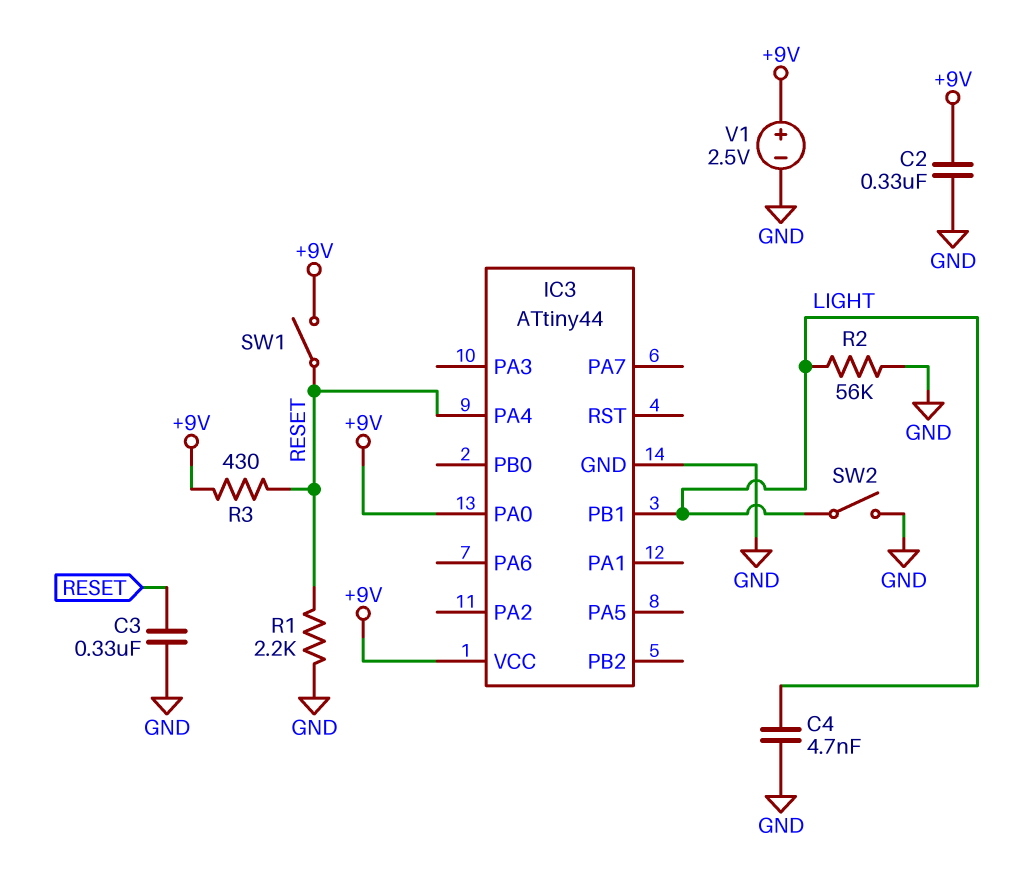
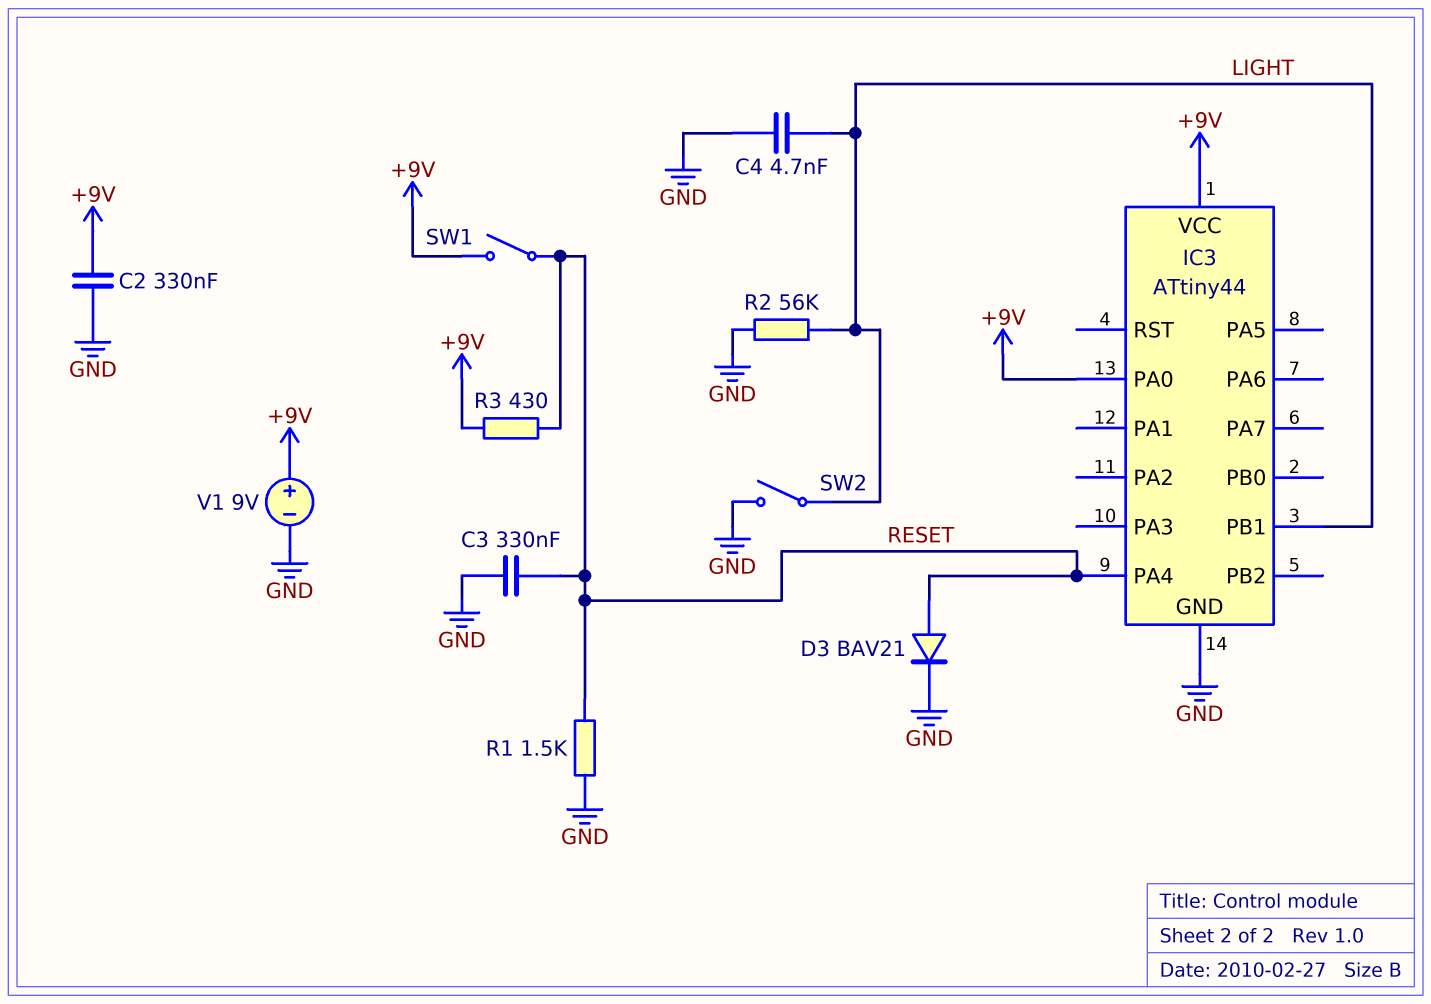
D3: none -> diode BAV21 (A RESET, K GND)
R1: 2.2k (GND, RESET) -> 1.5k (GND, RESET)
V1: 2.5V (plus +9V, minus GND) -> 9V (plus +9V, minus GND)

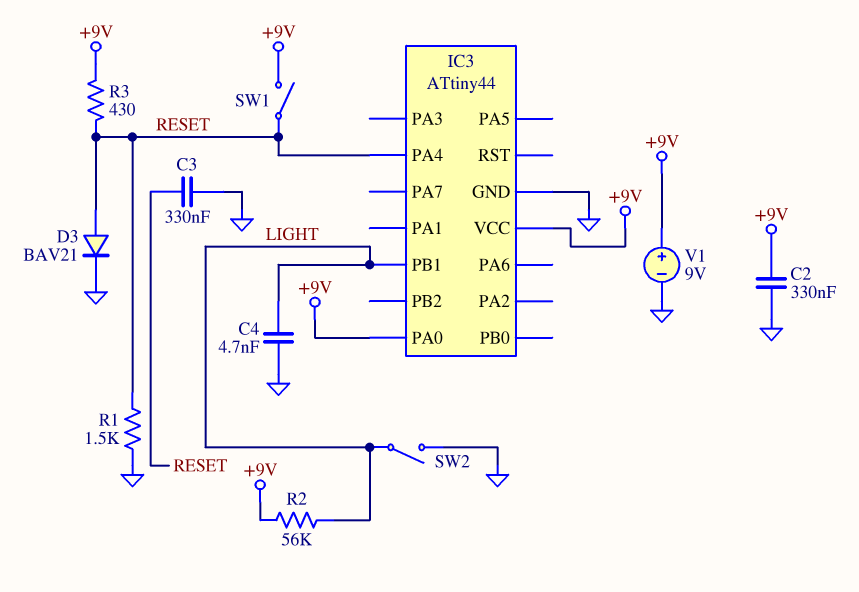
R2: 56k (GND, LIGHT) -> 56k (+9V, LIGHT)

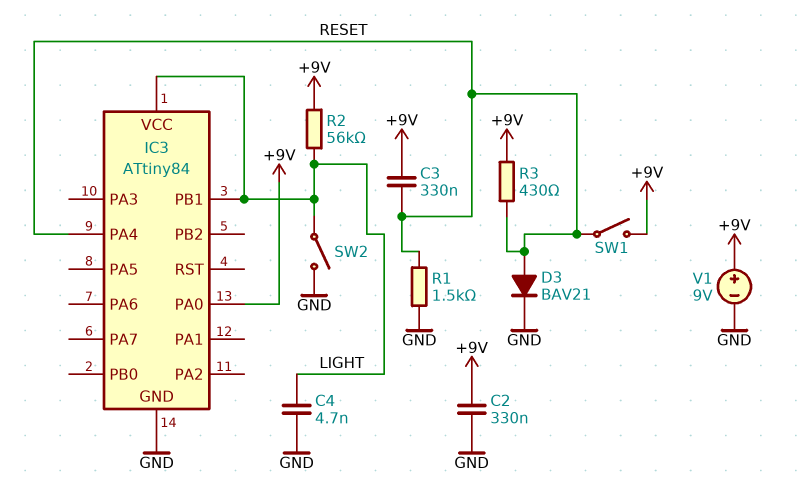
C3: 330nF (GND, RESET) -> 330nF (+9V, RESET)
IC3: ATtiny44 -> ATtiny84
IC3 pin VCC: +9V -> LIGHT

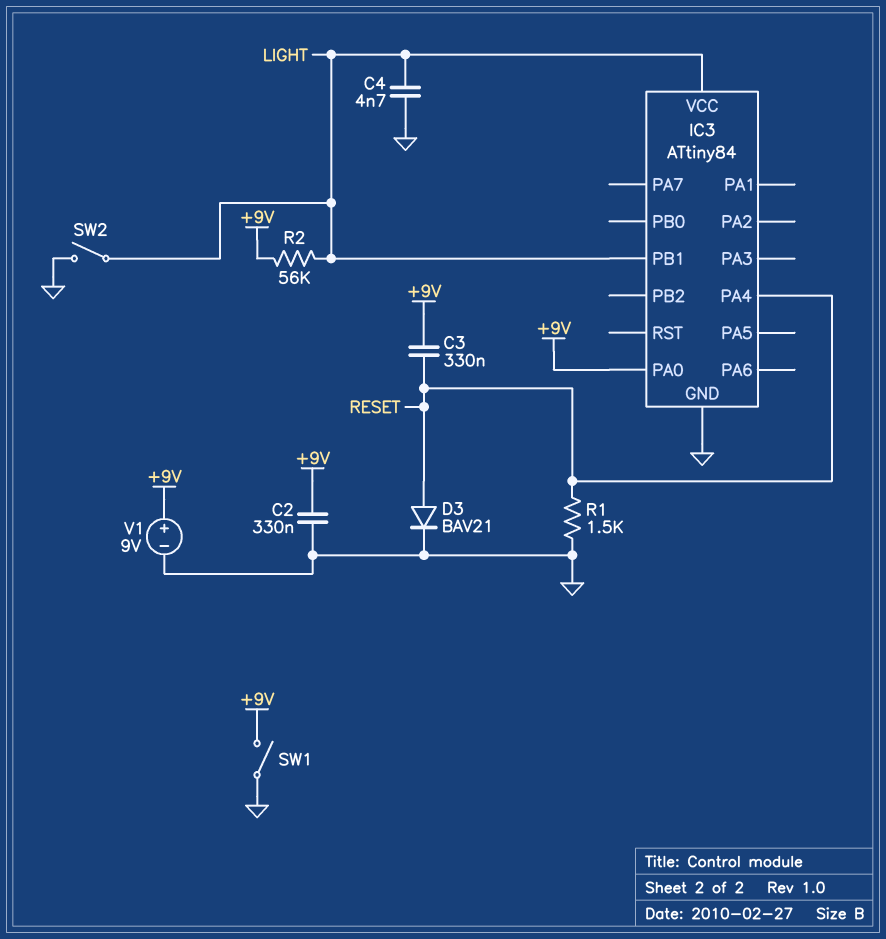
R3: 430 (+9V, RESET) -> none
SW1: switch (+9V, RESET) -> switch (+9V, GND)

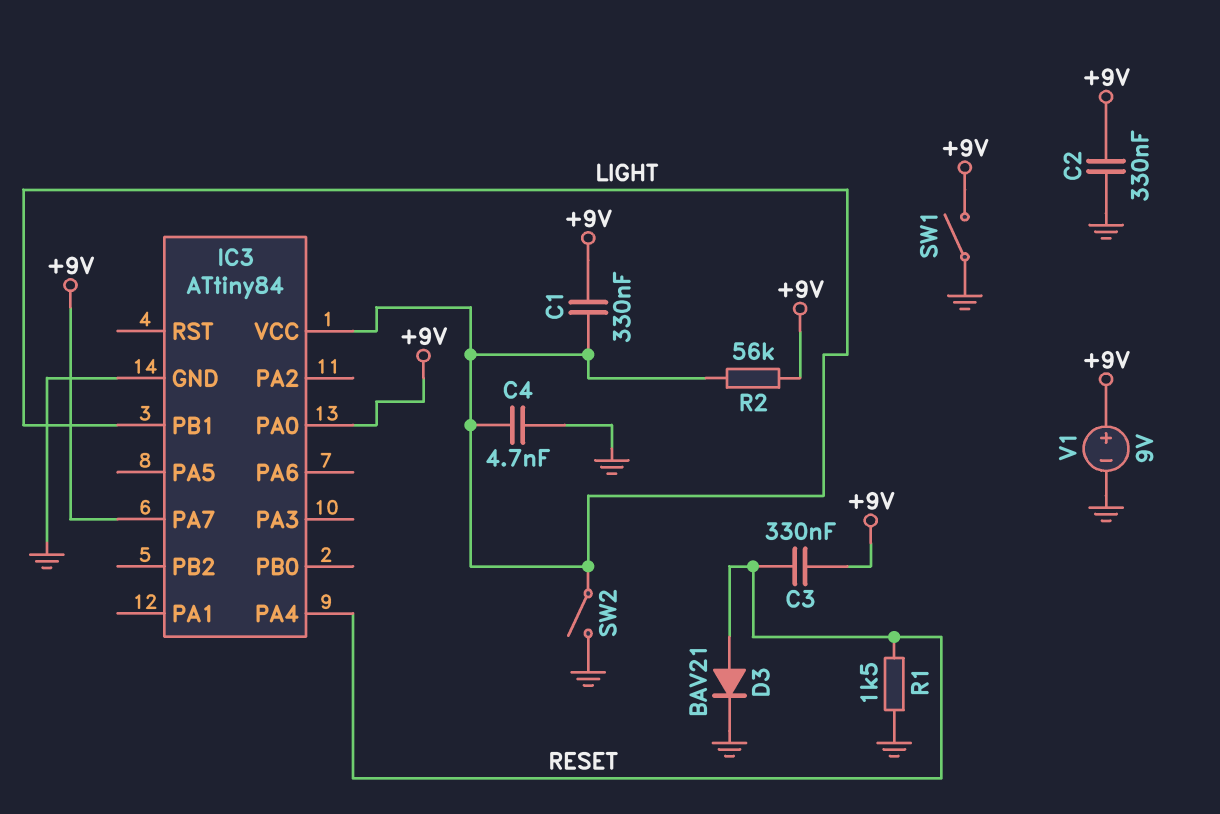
C1: none -> 330nF (+9V, LIGHT)
IC3 pin PA7: none -> +9V

